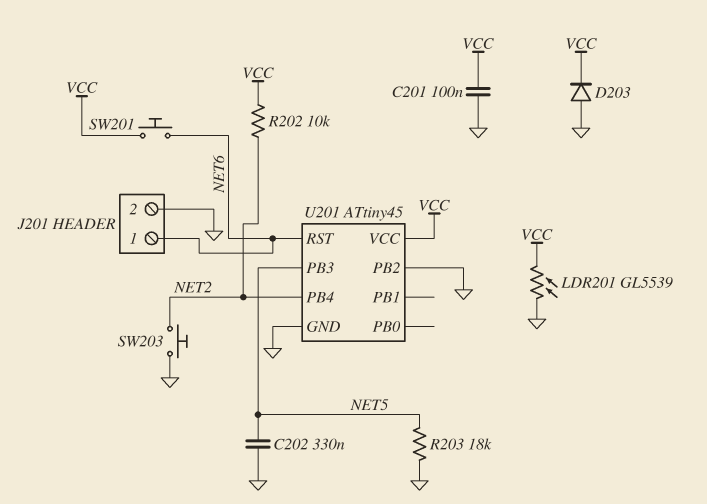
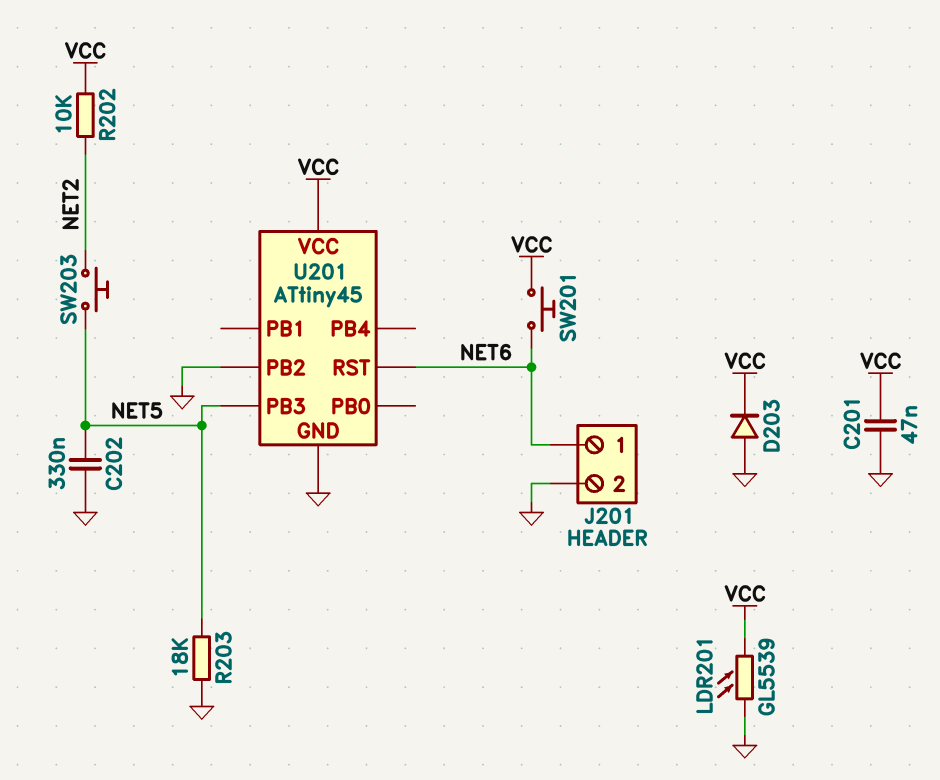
C201: 100nF (GND, VCC) -> 47nF (GND, VCC)
SW203: button (GND, NET2) -> button (NET2, NET5)
U201 pin PB4: NET2 -> none

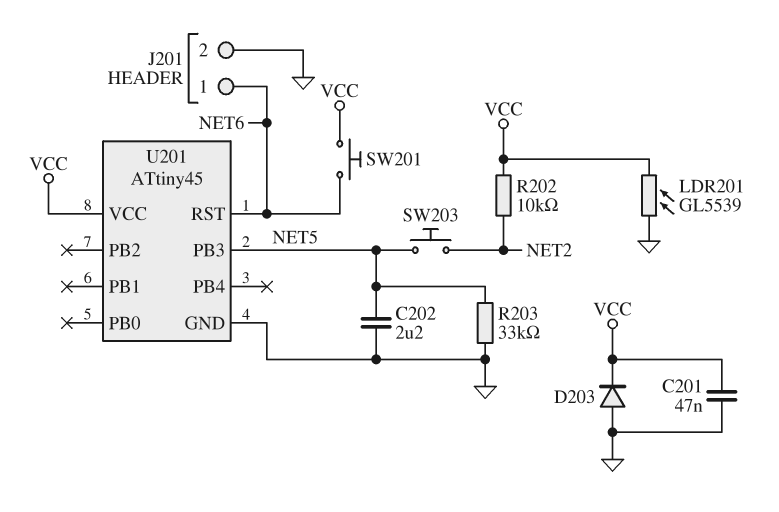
C202: 330nF (GND, NET5) -> 2.2uF (GND, NET5)
R203: 18k (GND, NET5) -> 33k (GND, NET5)
U201 pin PB2: GND -> none

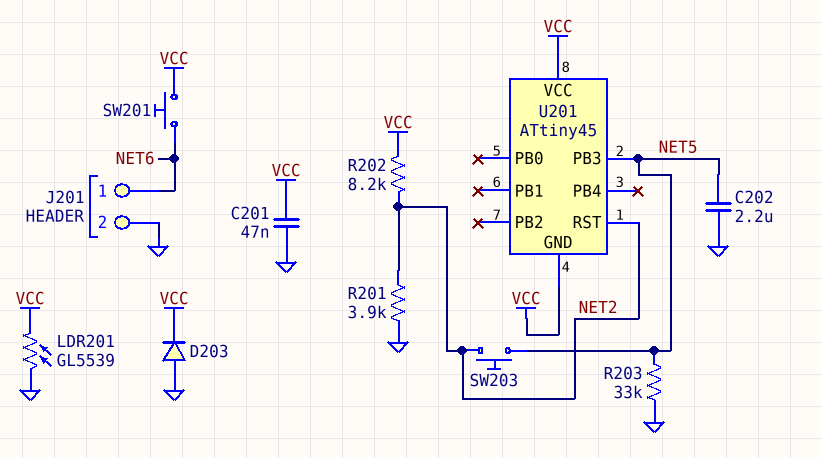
R201: none -> 3.9k (GND, NET2)
R202: 10k (NET2, VCC) -> 8.2k (NET2, VCC)
U201 pin GND: GND -> VCC
U201 pin RST: NET6 -> NET2

